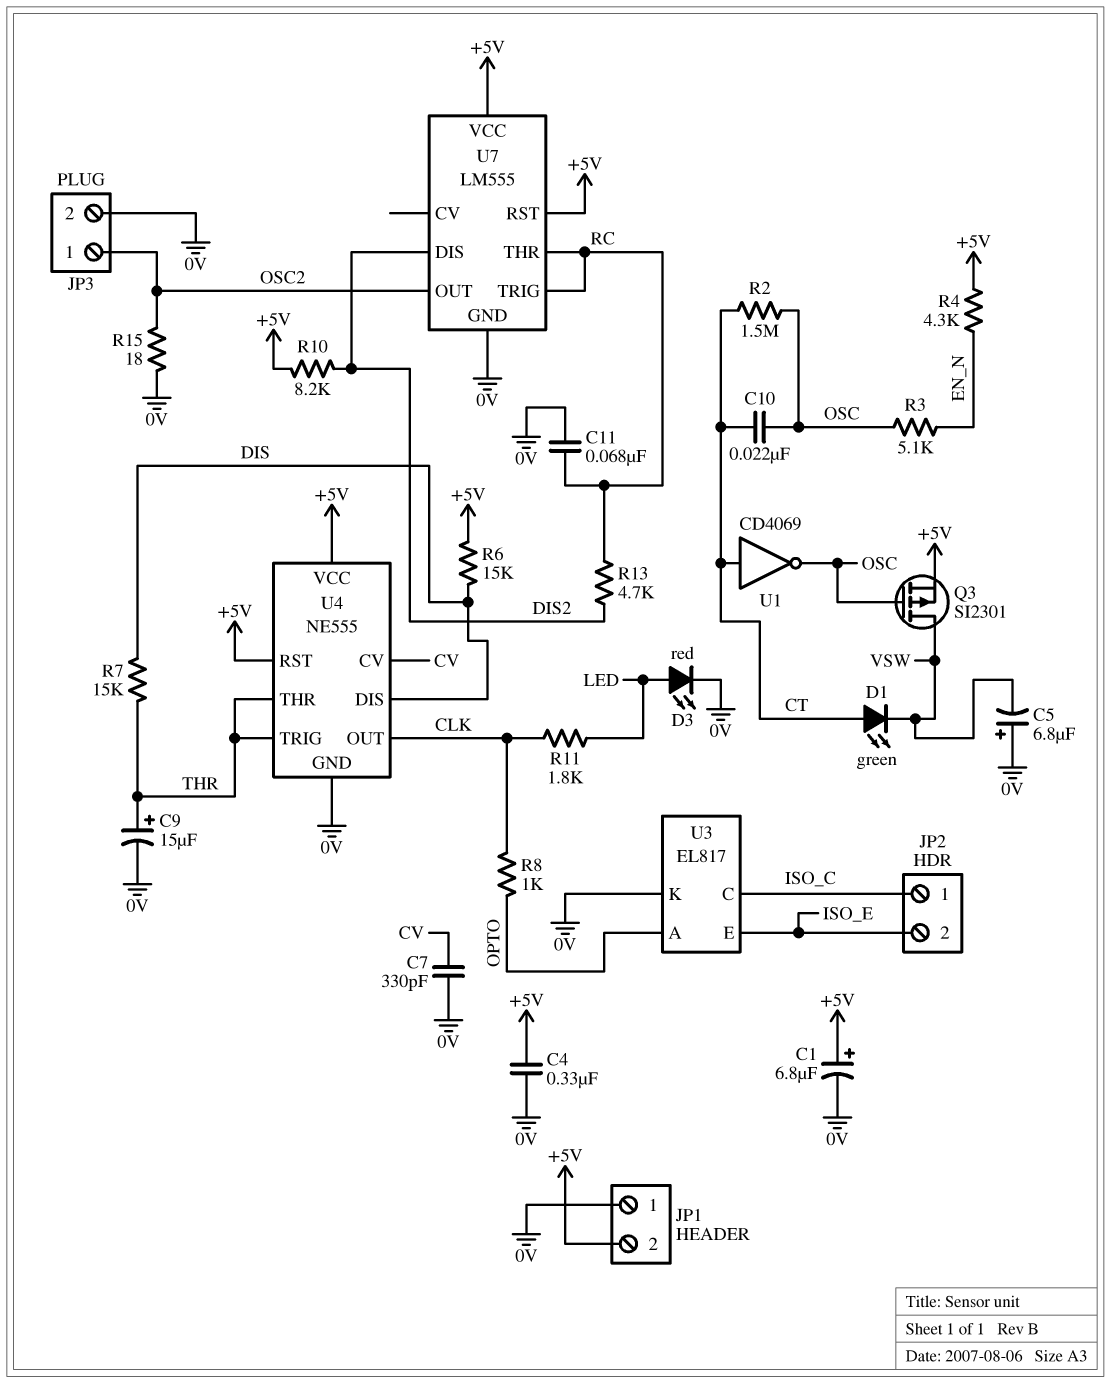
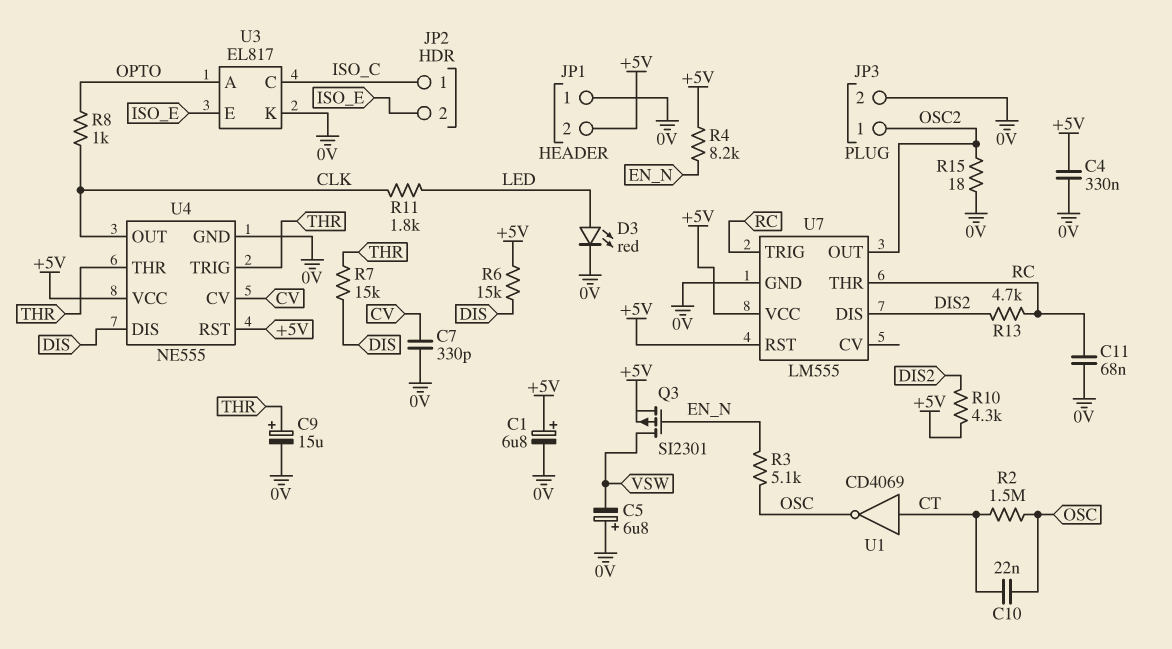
D1: LED green (A CT, K VSW) -> none
Q3: PMOS SI2301 (G OSC, D VSW, S +5V) -> PMOS SI2301 (G EN_N, D VSW, S +5V)
R4: 4.3k (+5V, EN_N) -> 8.2k (+5V, EN_N)
R10: 8.2k (+5V, DIS2) -> 4.3k (+5V, DIS2)

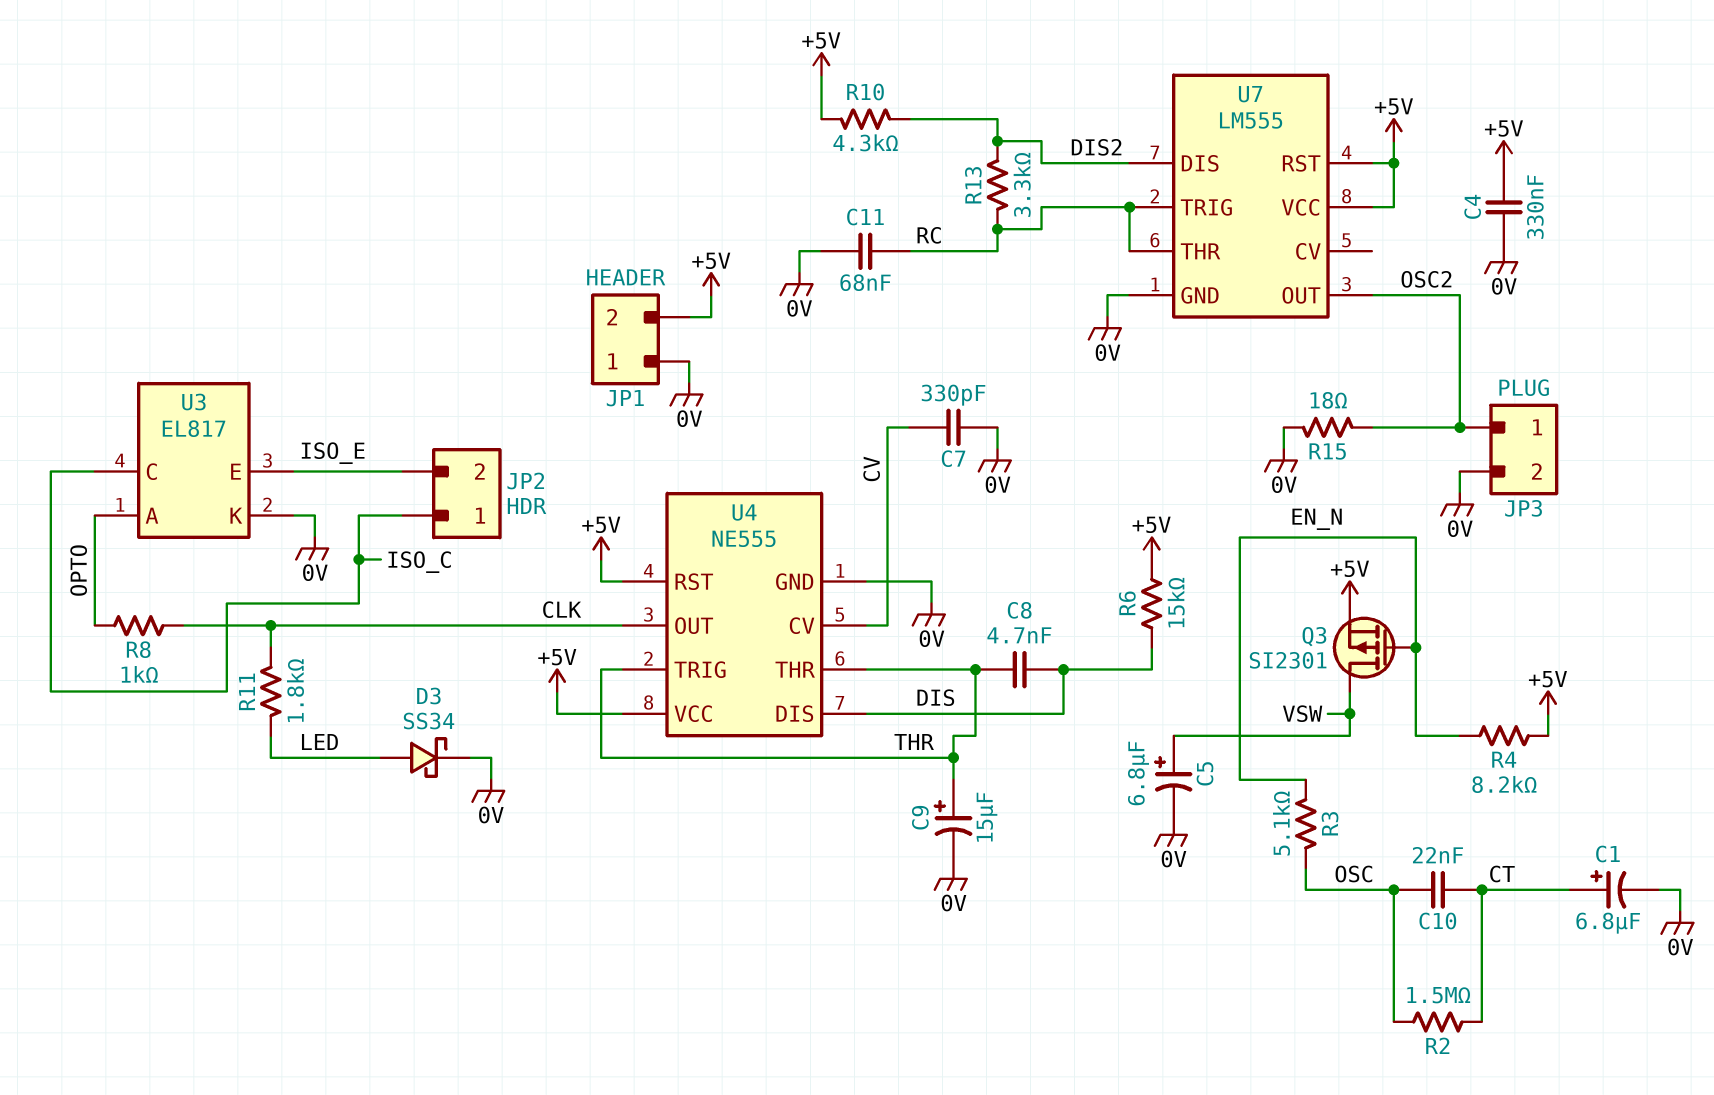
C1: 6.8uF (plus +5V, minus 0V) -> 6.8uF (plus CT, minus 0V)
C5: 6.8uF (plus 0V, minus VSW) -> 6.8uF (plus VSW, minus 0V)
C8: none -> 4.7nF (DIS, THR)
D3: LED red (A LED, K 0V) -> schottky SS34 (A LED, K 0V)
R7: 15k (DIS, THR) -> none
R13: 4.7k (DIS2, RC) -> 3.3k (DIS2, RC)
U1: NOT CD4069 (in CT, out OSC) -> none

